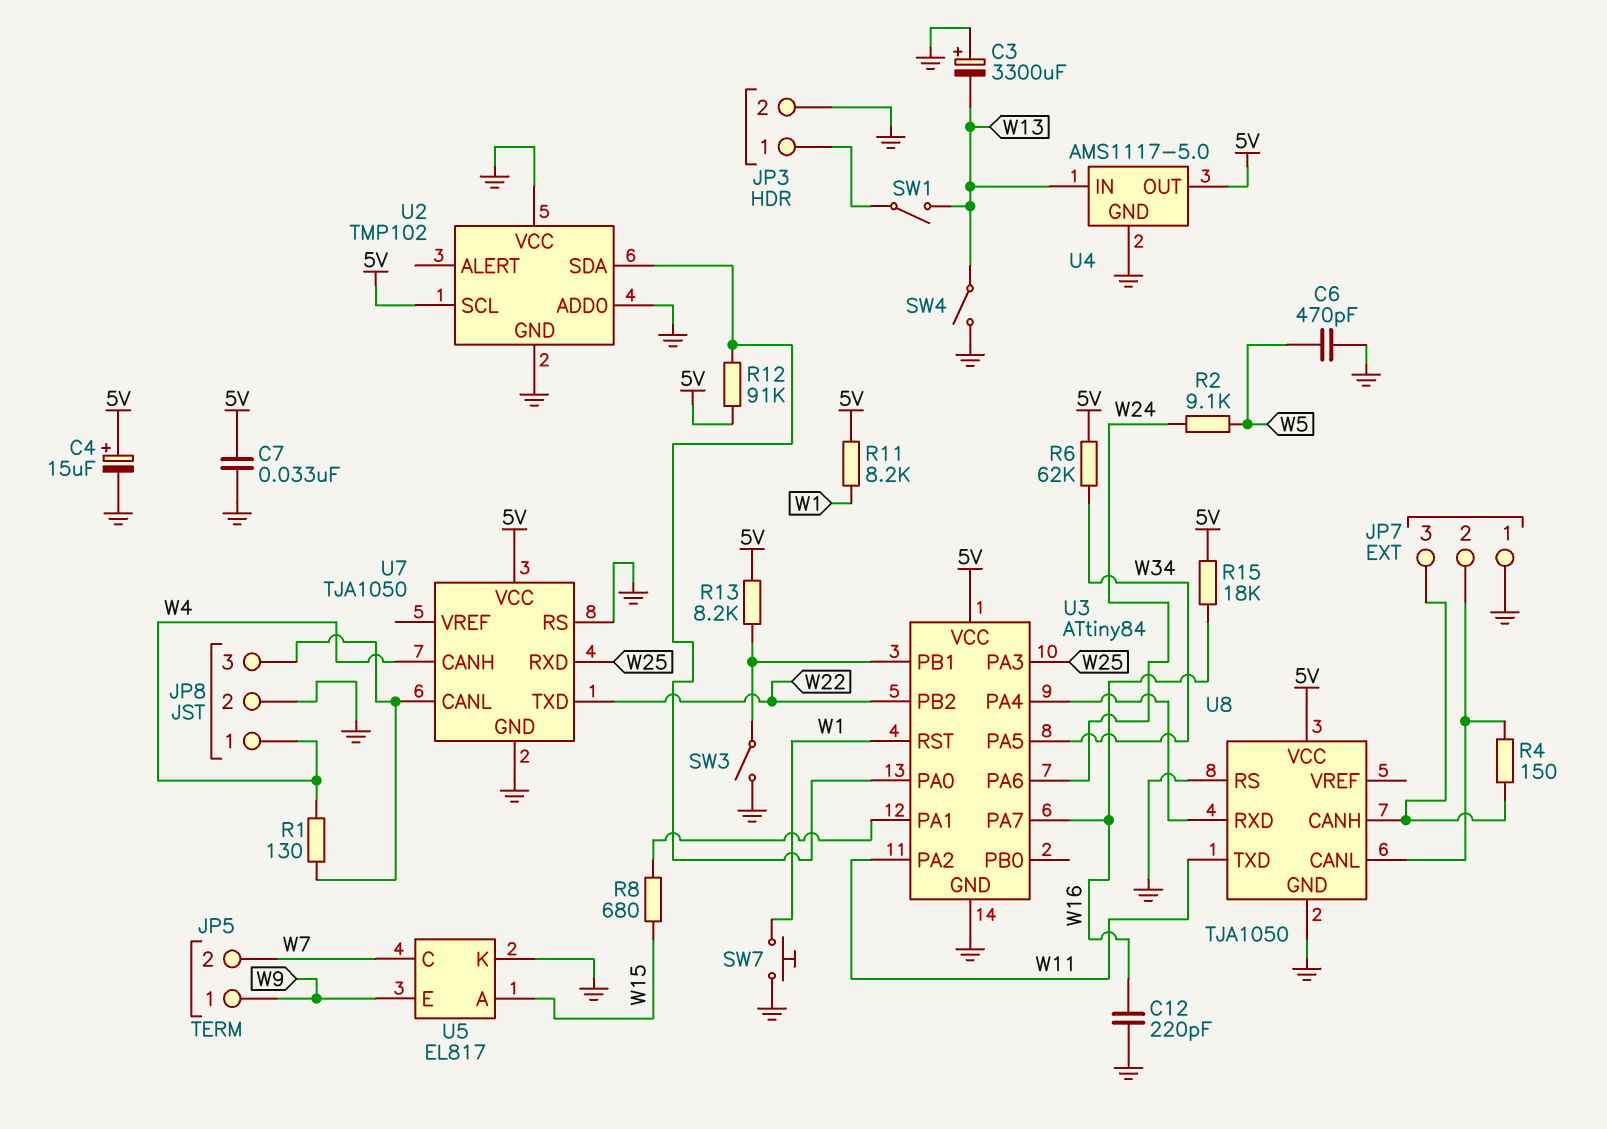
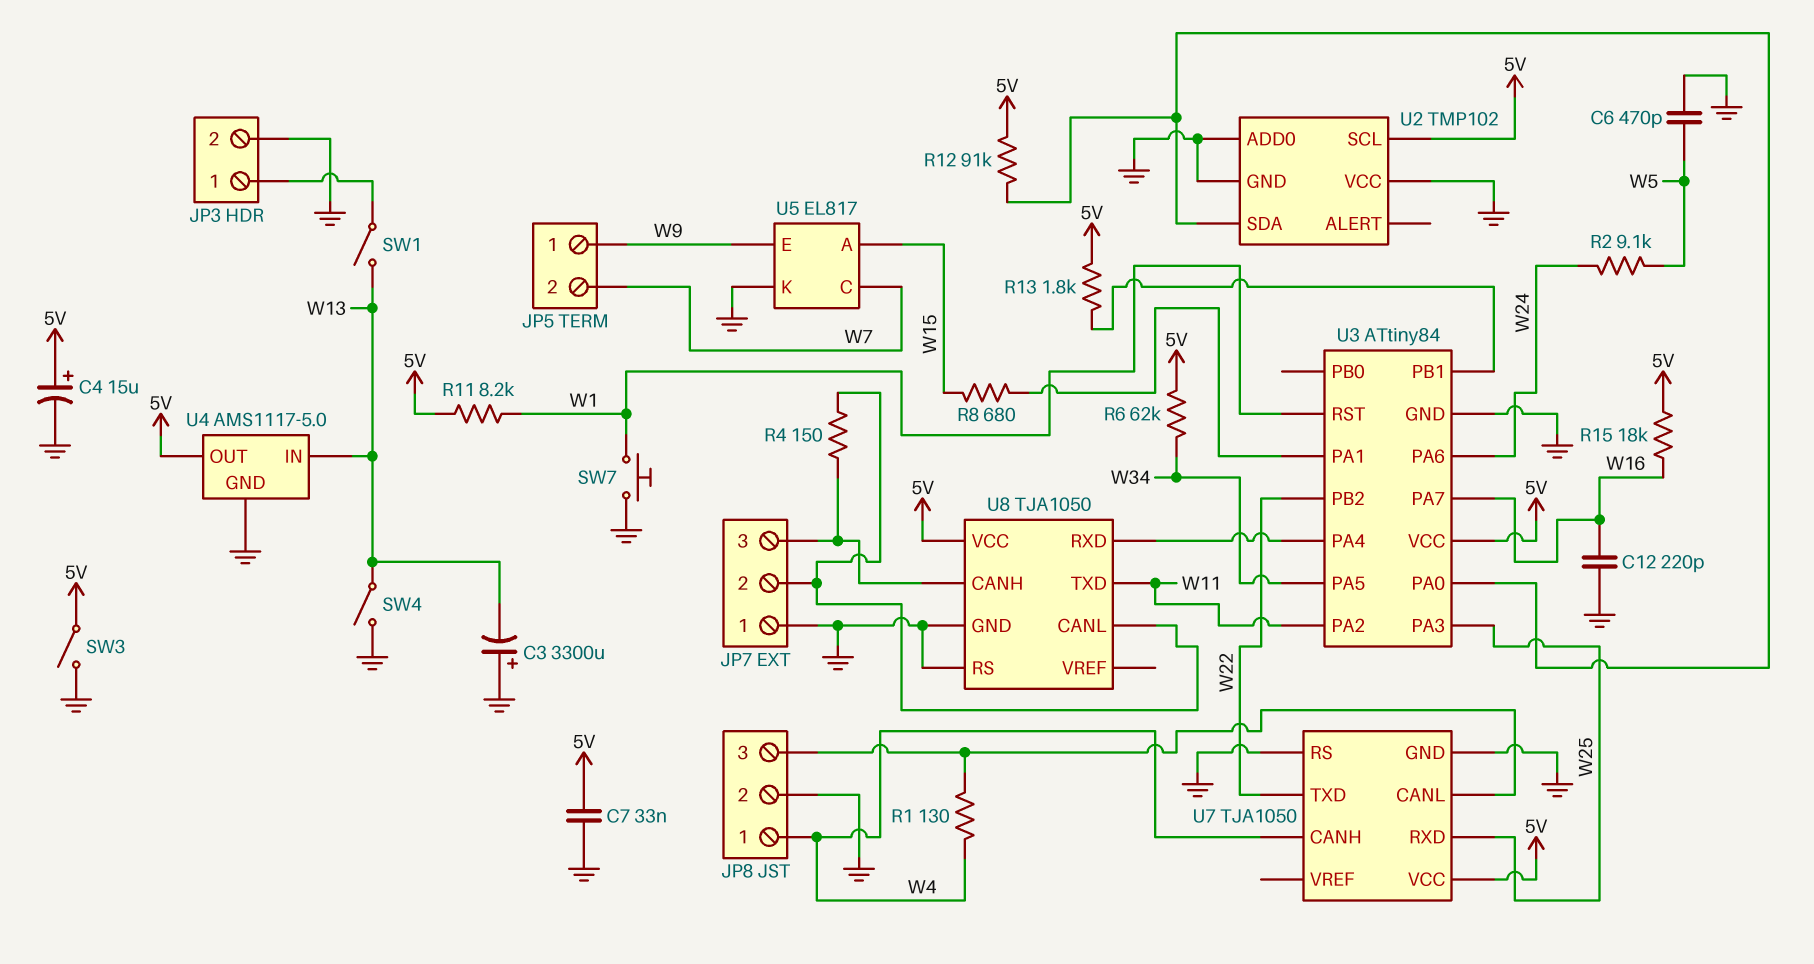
R13: 8.2k (5V, U3/PB1) -> 1.8k (5V, U3/PB1)
SW3: switch (GND, U3/PB1) -> switch (5V, GND)

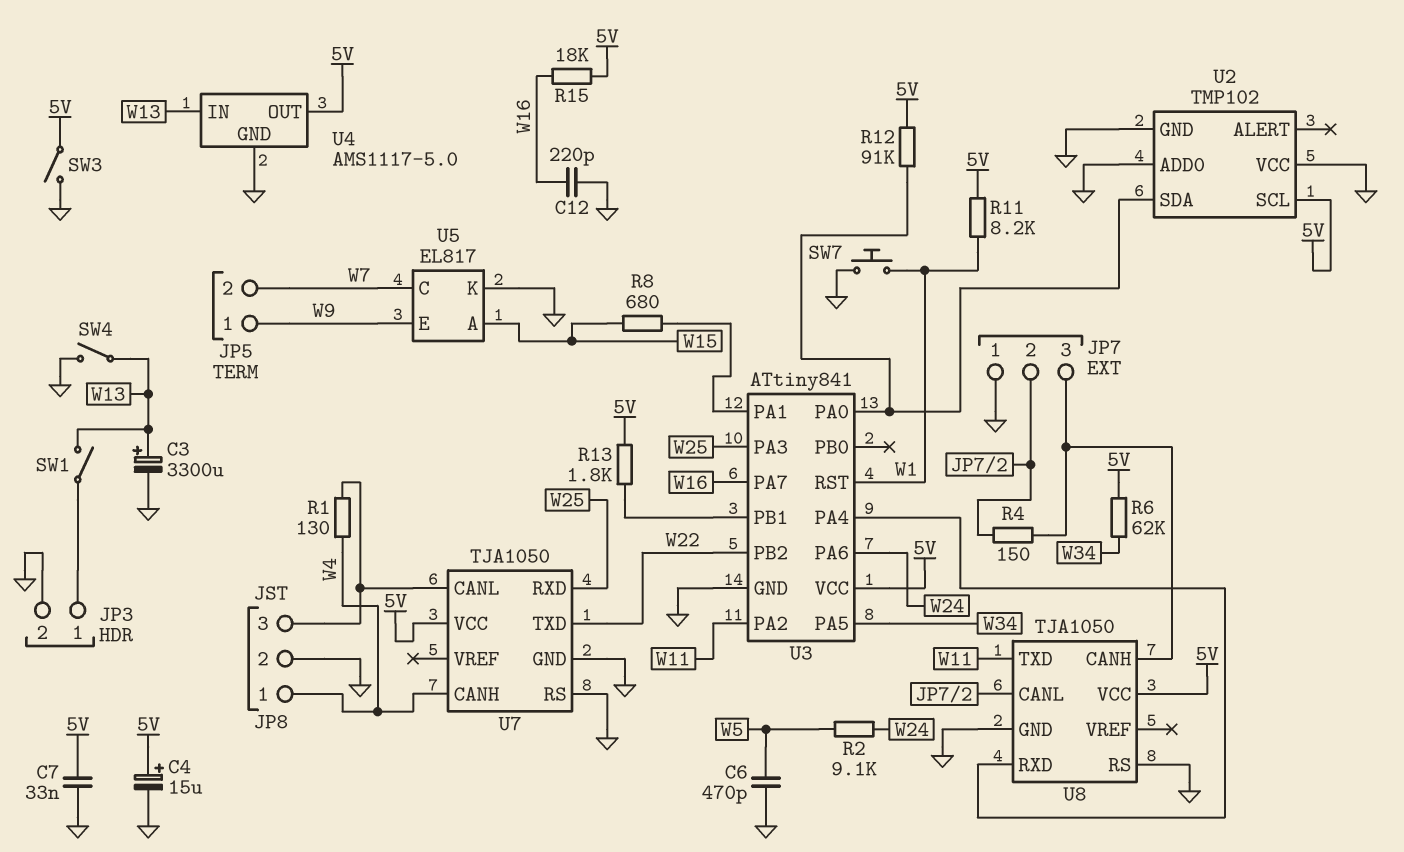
C3: 3300uF (plus GND, minus W13) -> 3300uF (plus W13, minus GND)
U3: ATtiny84 -> ATtiny841

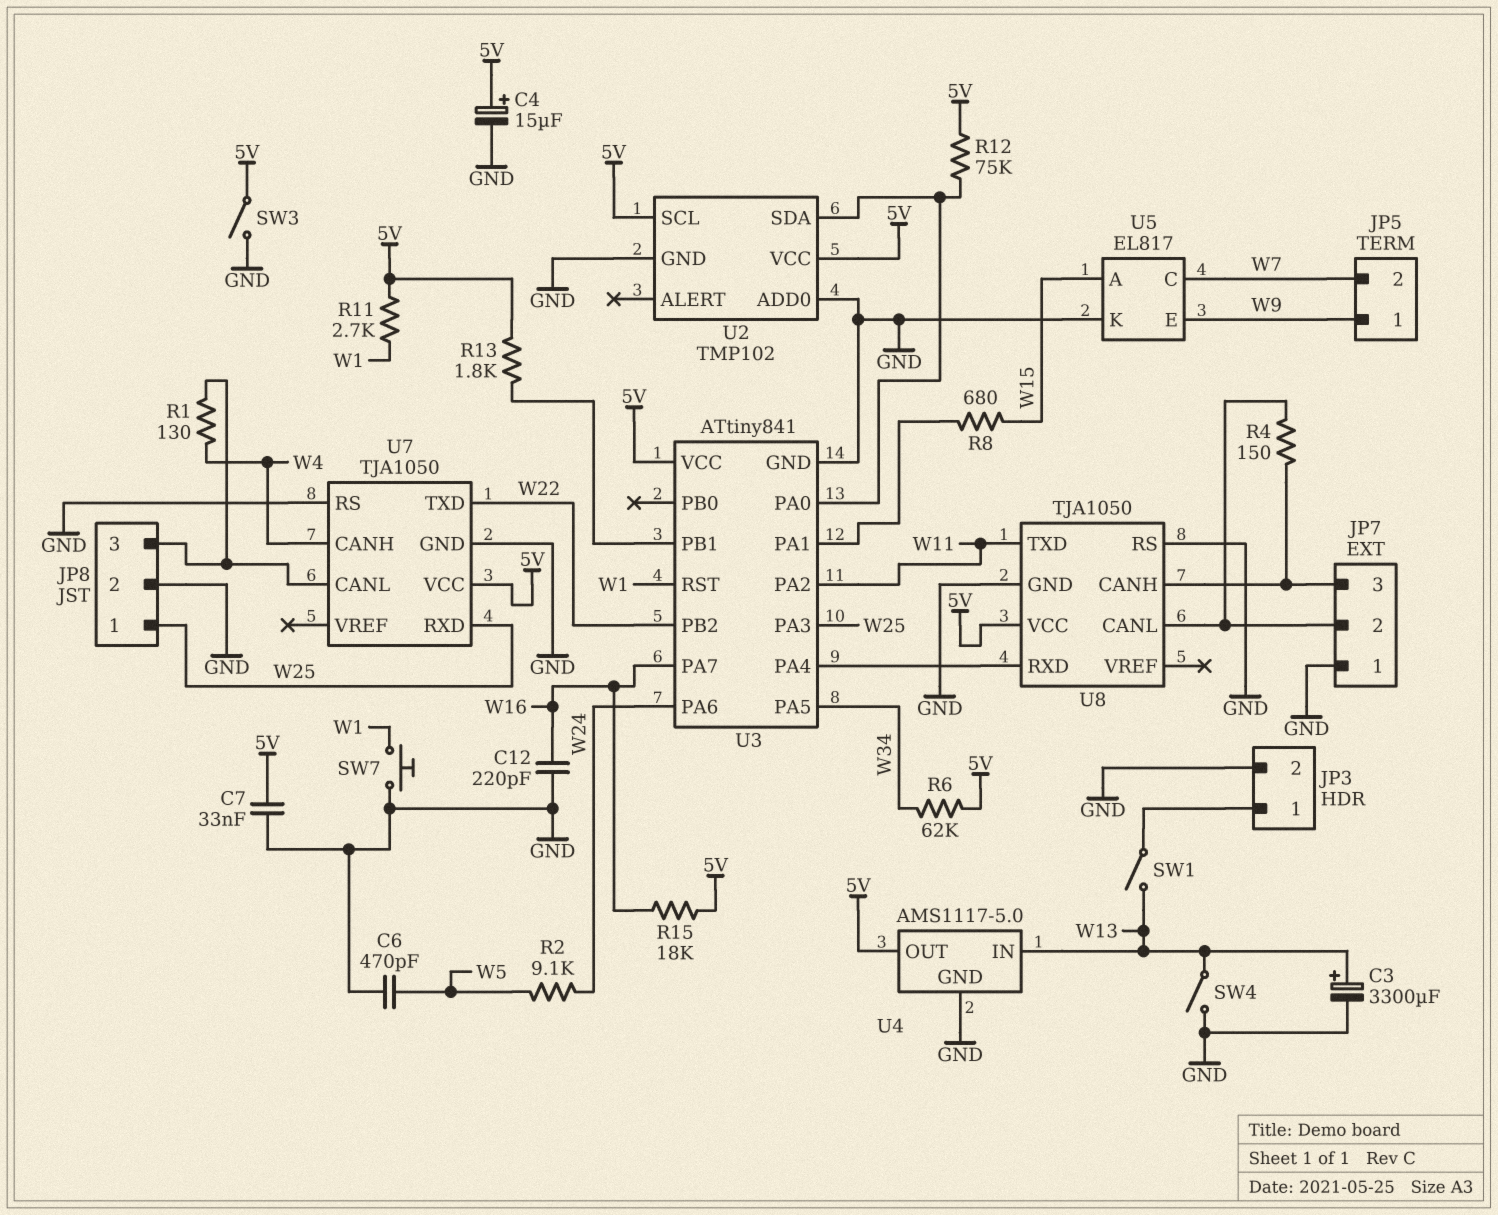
JP8 pin 1: W4 -> W25
R11: 8.2k (5V, W1) -> 2.7k (5V, W1)
R12: 91k (5V, U2/SDA) -> 75k (5V, U2/SDA)
U2 pin VCC: GND -> 5V

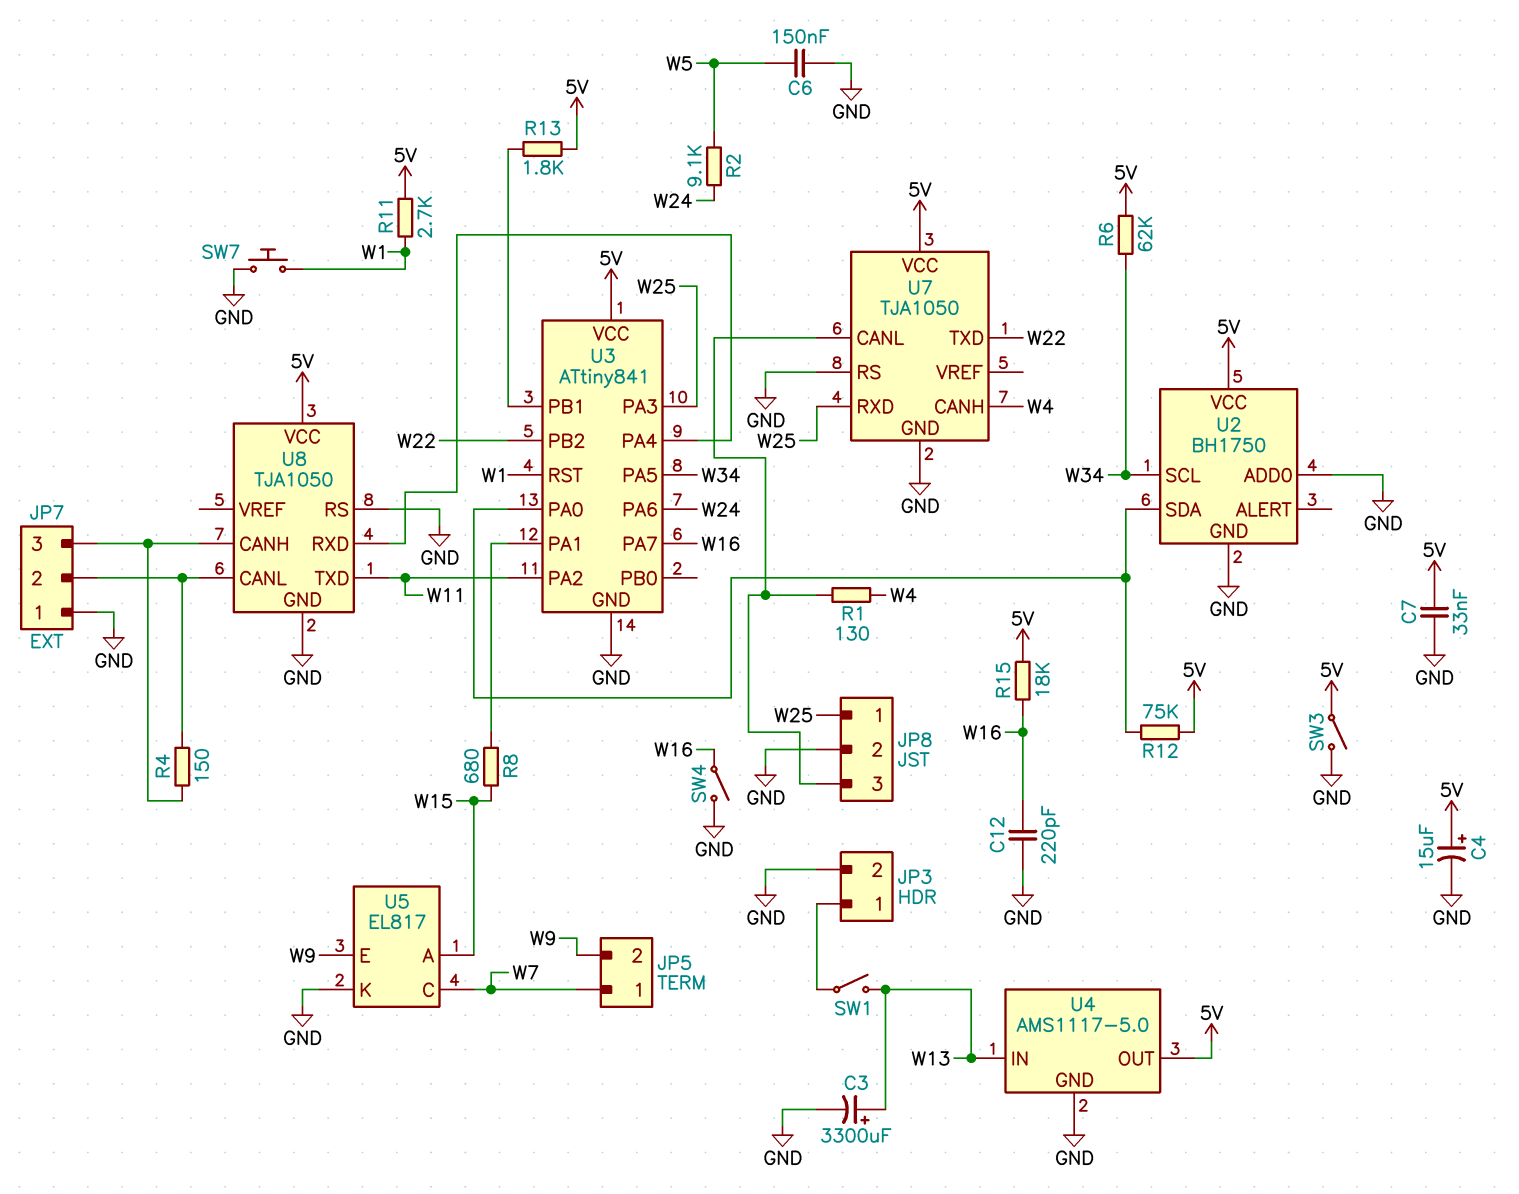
C6: 470pF (GND, W5) -> 150nF (GND, W5)
JP5 pin 1: W9 -> W7
JP5 pin 2: W7 -> W9
SW4: switch (GND, W13) -> switch (GND, W16)
U2: TMP102 -> BH1750
U2 pin SCL: 5V -> W34

